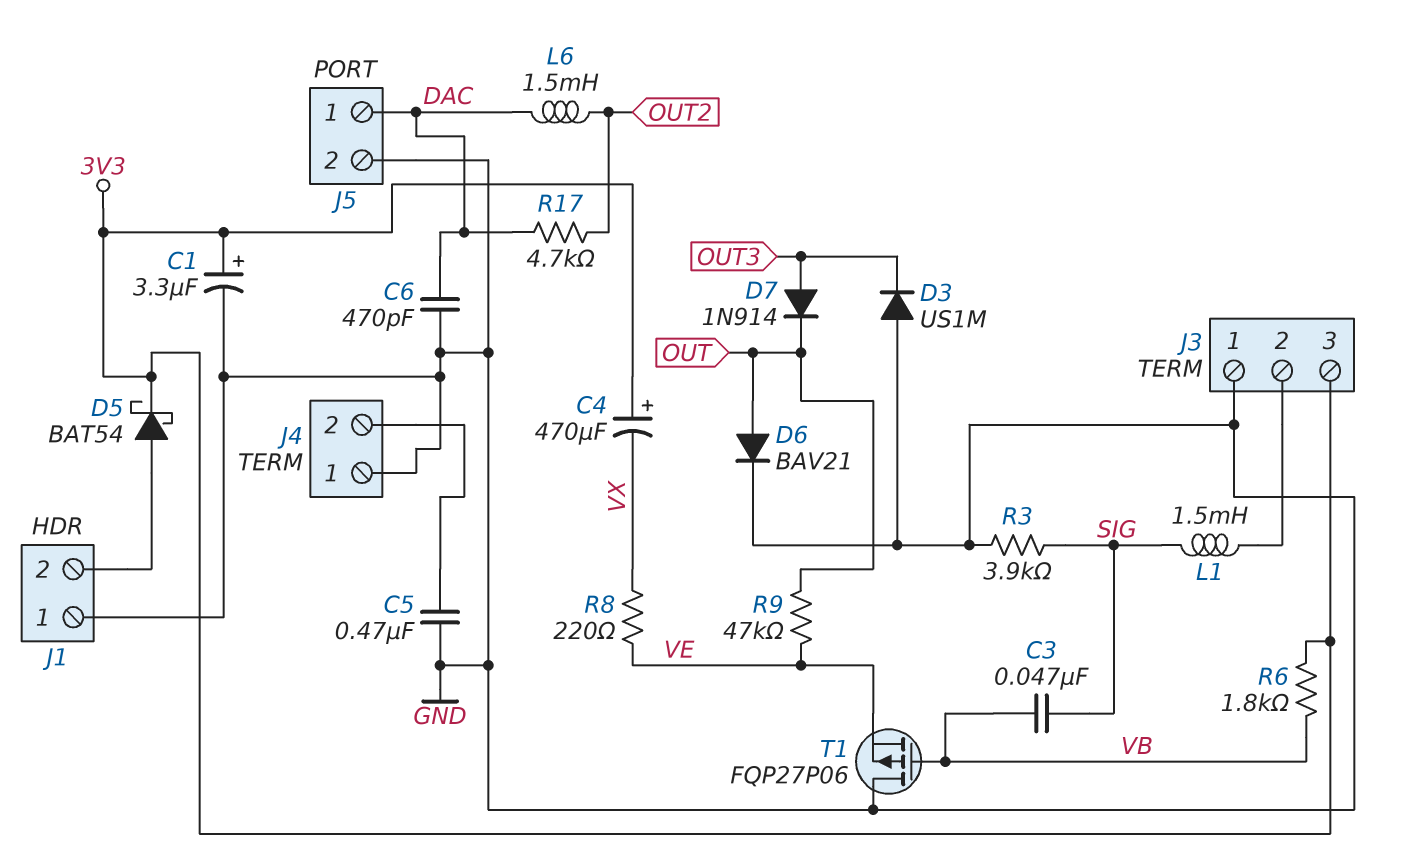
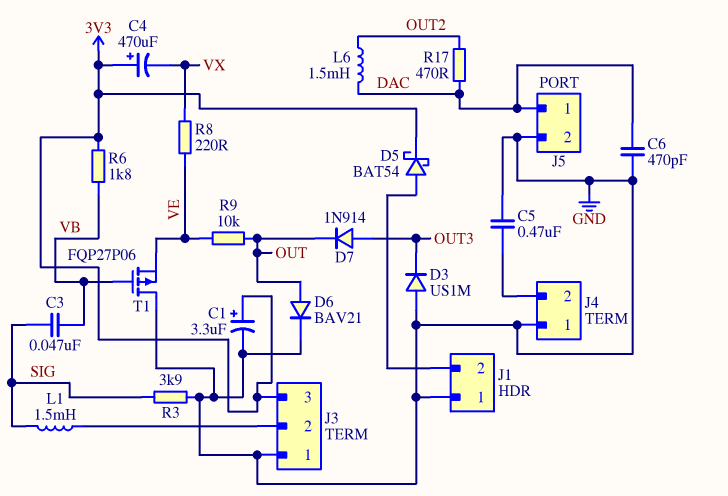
R9: 47k (OUT, VE) -> 10k (OUT, VE)
R17: 4.7k (DAC, OUT2) -> 470 (DAC, OUT2)

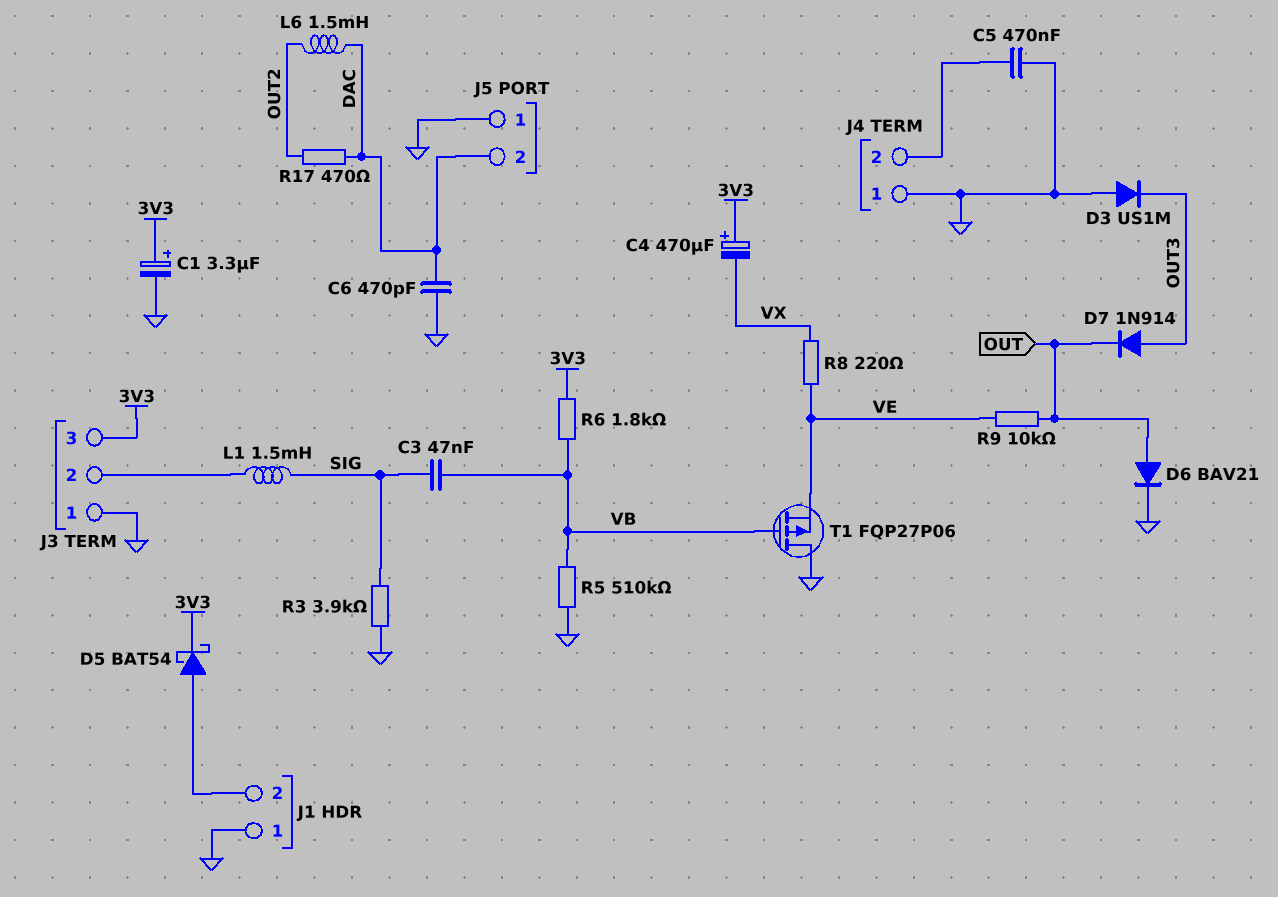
J5 pin 1: DAC -> GND
J5 pin 2: GND -> DAC
R5: none -> 510k (GND, VB)

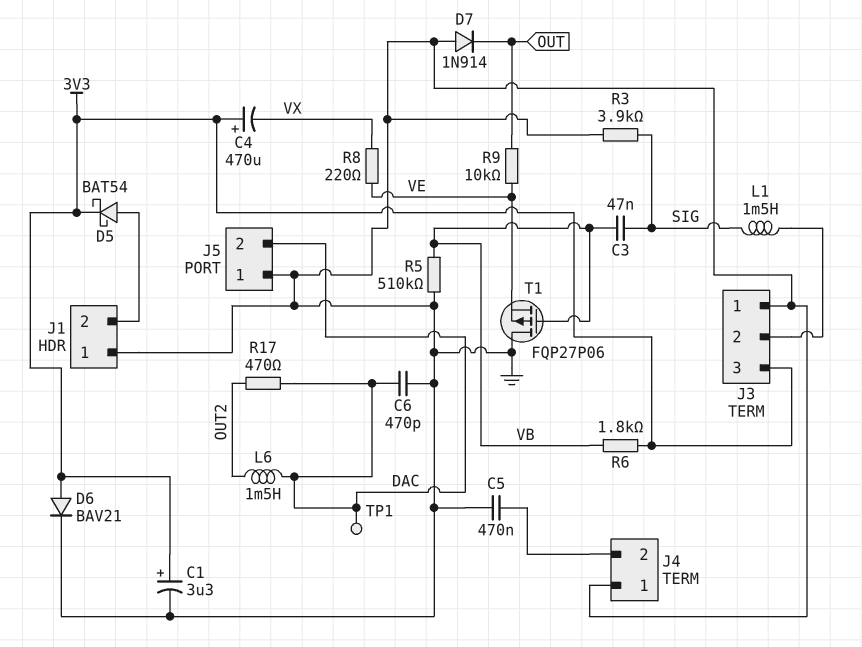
D3: diode US1M (A GND, K OUT3) -> none
D6: diode BAV21 (A OUT, K GND) -> diode BAV21 (A 3V3, K GND)
D7: diode 1N914 (A OUT3, K OUT) -> diode 1N914 (A GND, K OUT)
TP1: none -> test point (DAC)

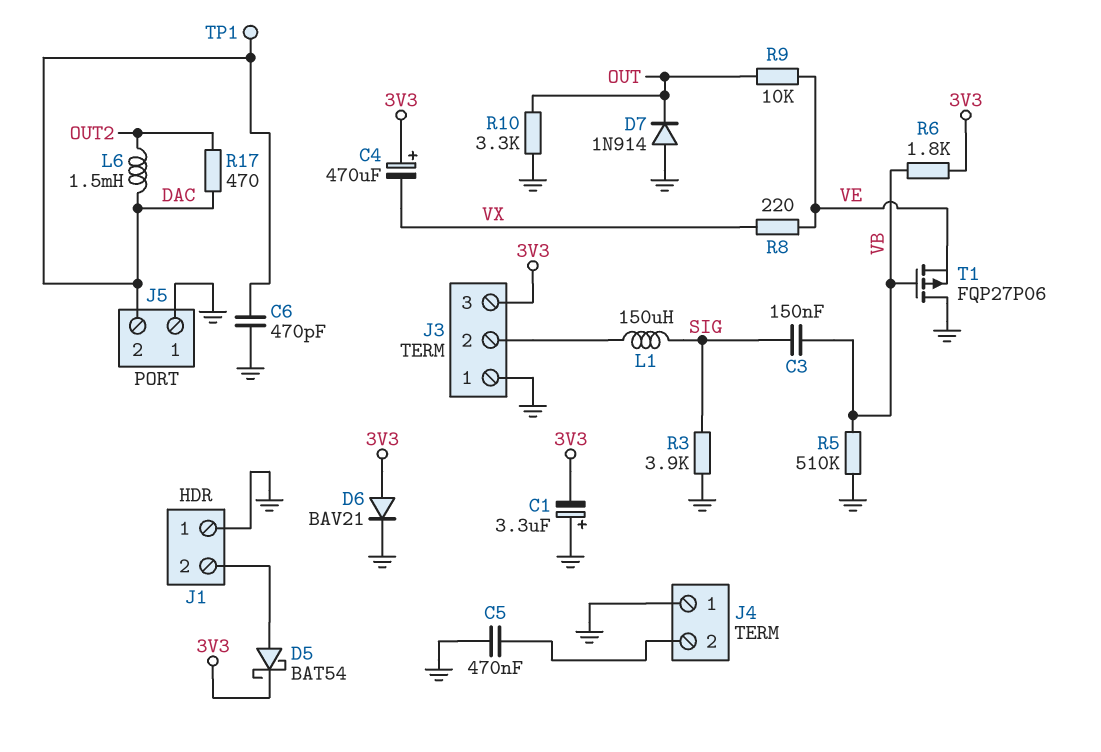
C1: 3.3uF (plus 3V3, minus GND) -> 3.3uF (plus GND, minus 3V3)
C3: 47nF (SIG, VB) -> 150nF (SIG, VB)
L1: 1.5mH (J3/2, SIG) -> 150uH (J3/2, SIG)
R10: none -> 3.3k (GND, OUT)

